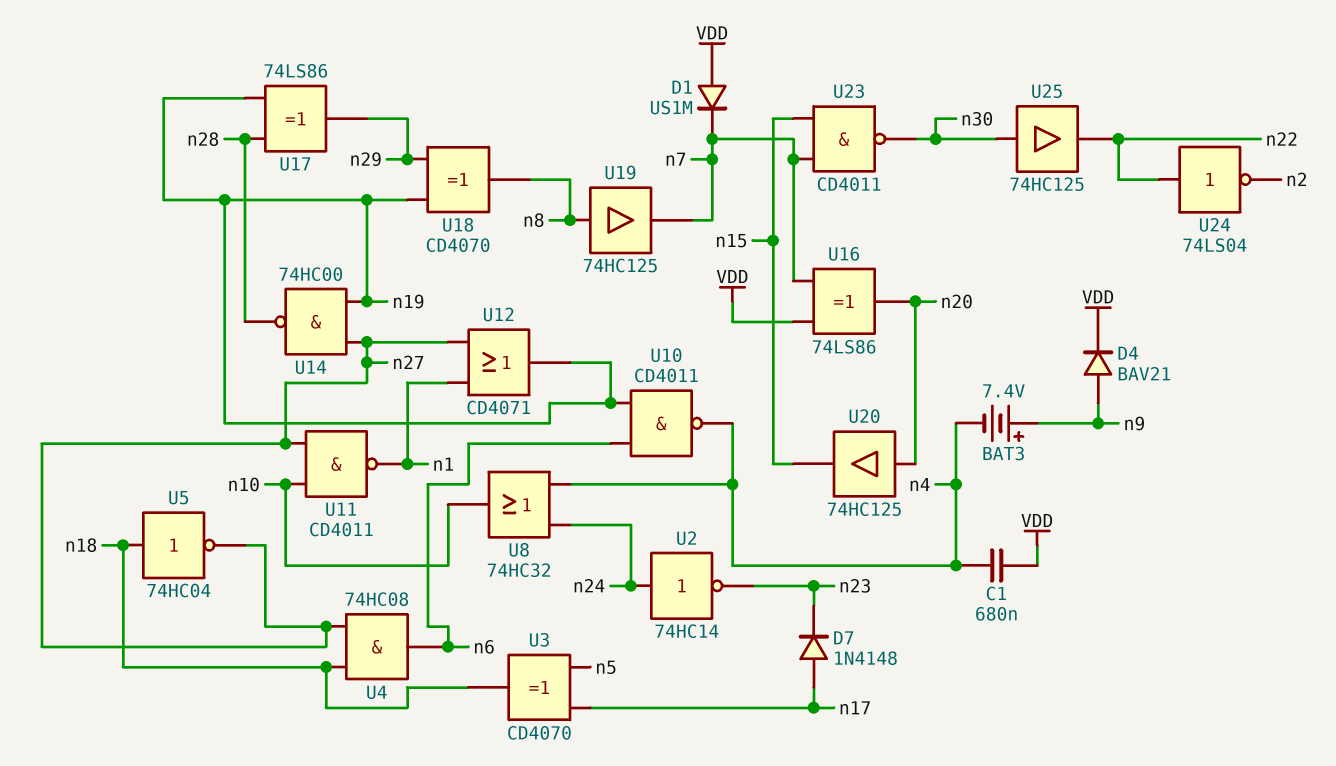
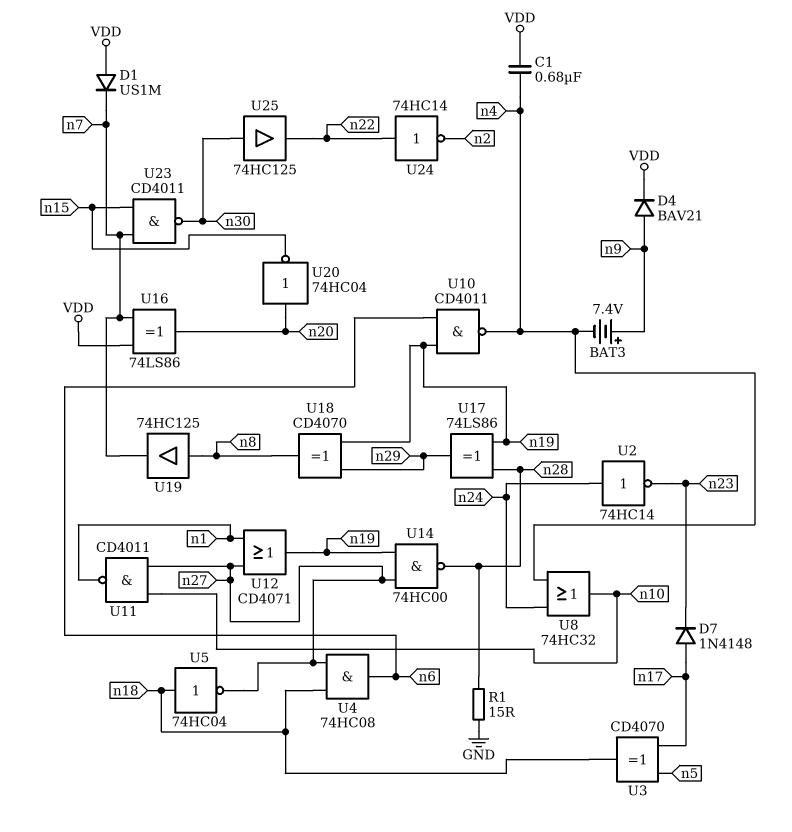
R1: none -> 15 (GND, n28)
U20: buffer 74HC125 (in n20, out n15) -> NOT 74HC04 (in n20, out n15)
U24: NOT 74LS04 (in n22, out n2) -> NOT 74HC14 (in n22, out n2)

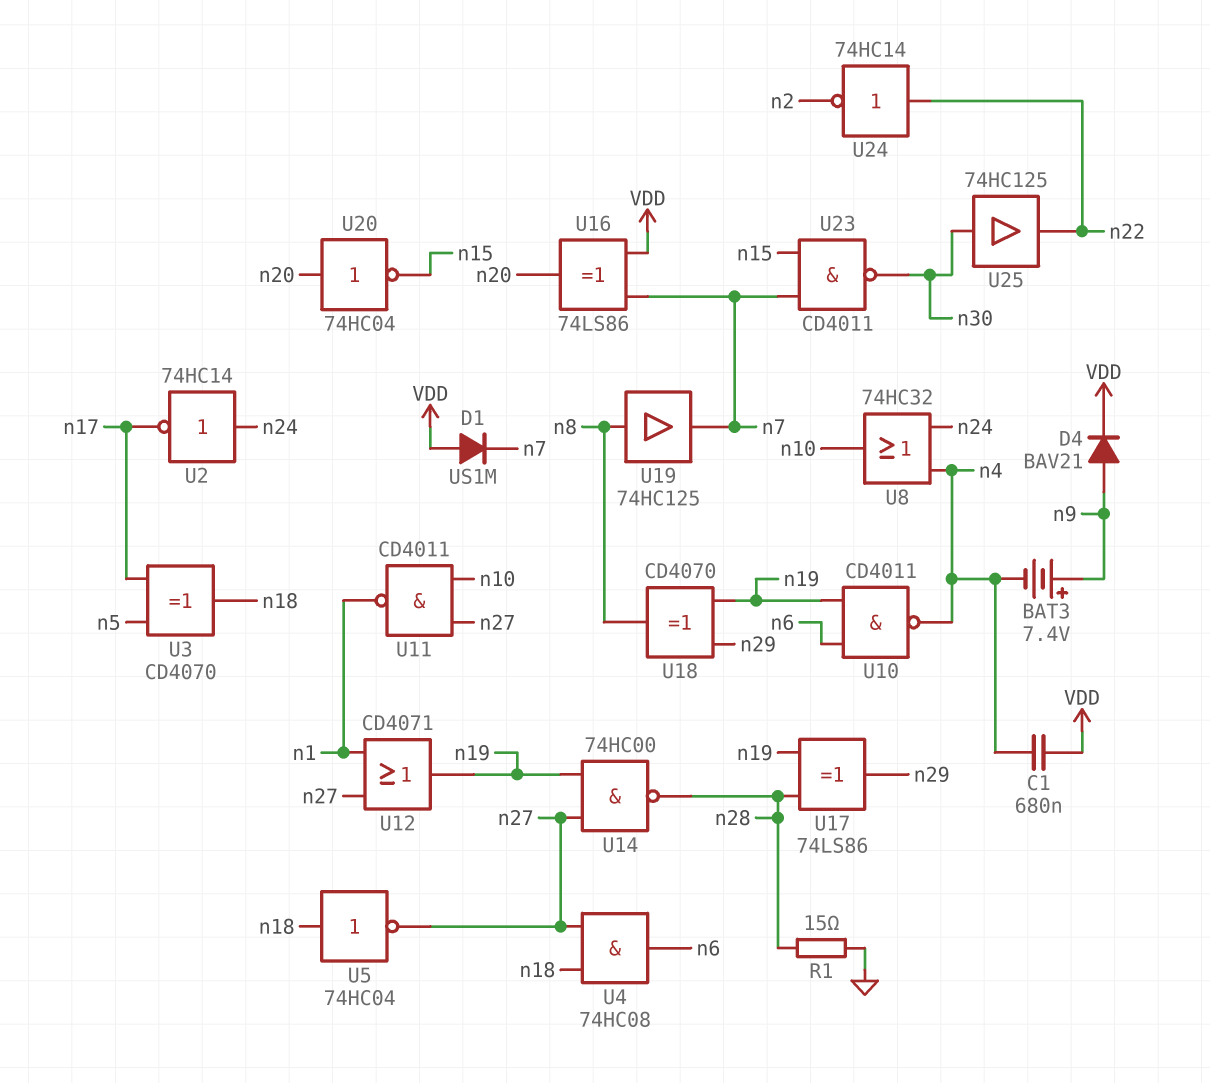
D7: diode 1N4148 (A n17, K n23) -> none
U2: NOT 74HC14 (in n24, out n23) -> NOT 74HC14 (in n24, out n17)

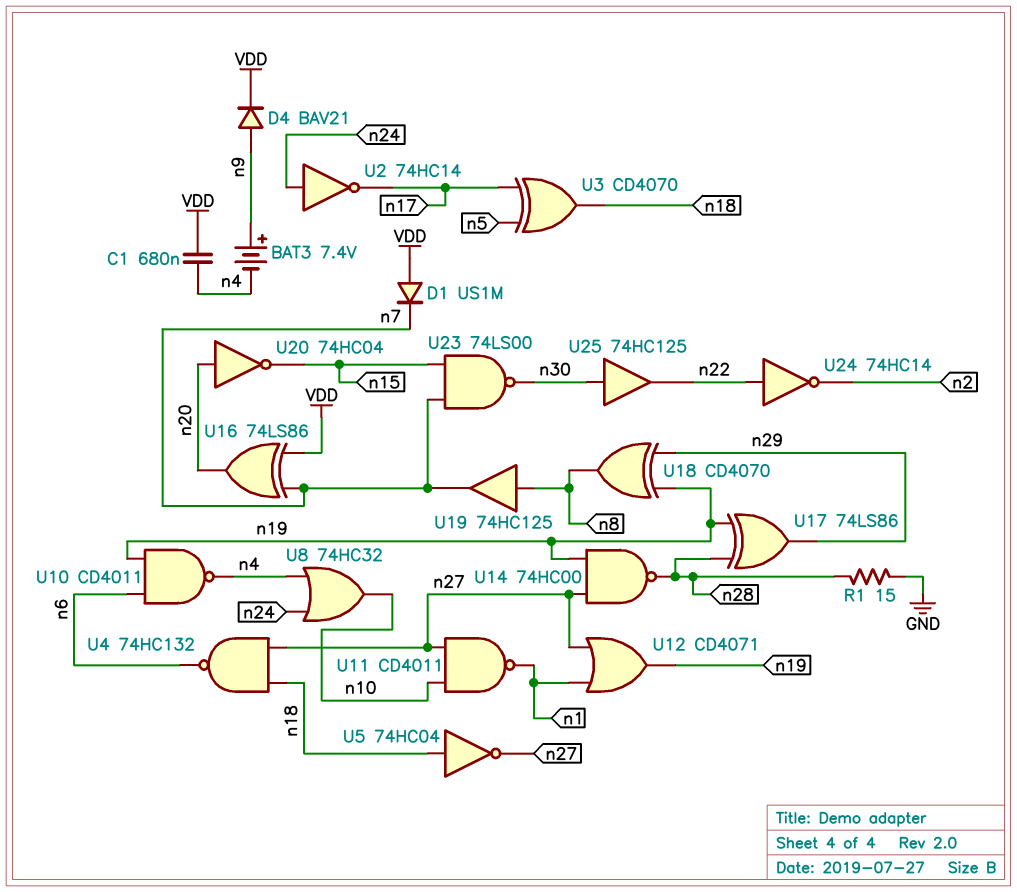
U4: AND 74HC08 (in n18, in n27, out n6) -> NAND 74HC132 (in n18, in n27, out n6)
U23: NAND CD4011 (in n7, in n15, out n30) -> NAND 74LS00 (in n7, in n15, out n30)

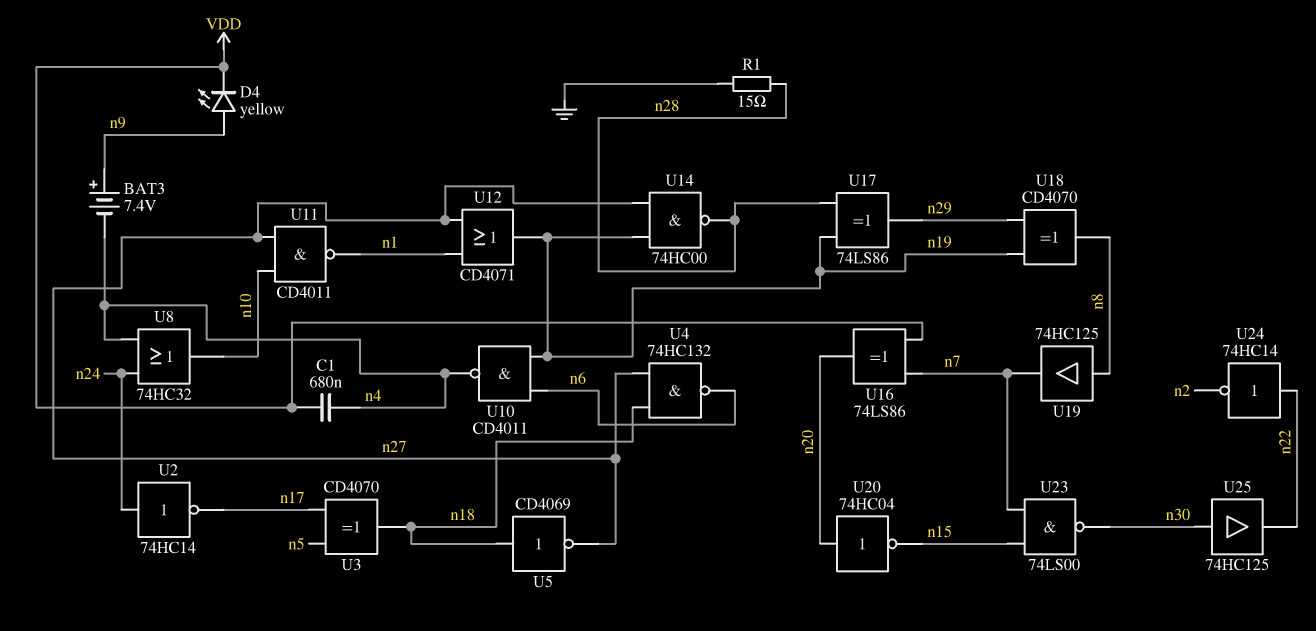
D1: diode US1M (A VDD, K n7) -> none
D4: diode BAV21 (A n9, K VDD) -> LED yellow (A n9, K VDD)
U5: NOT 74HC04 (in n18, out n27) -> NOT CD4069 (in n18, out n27)

